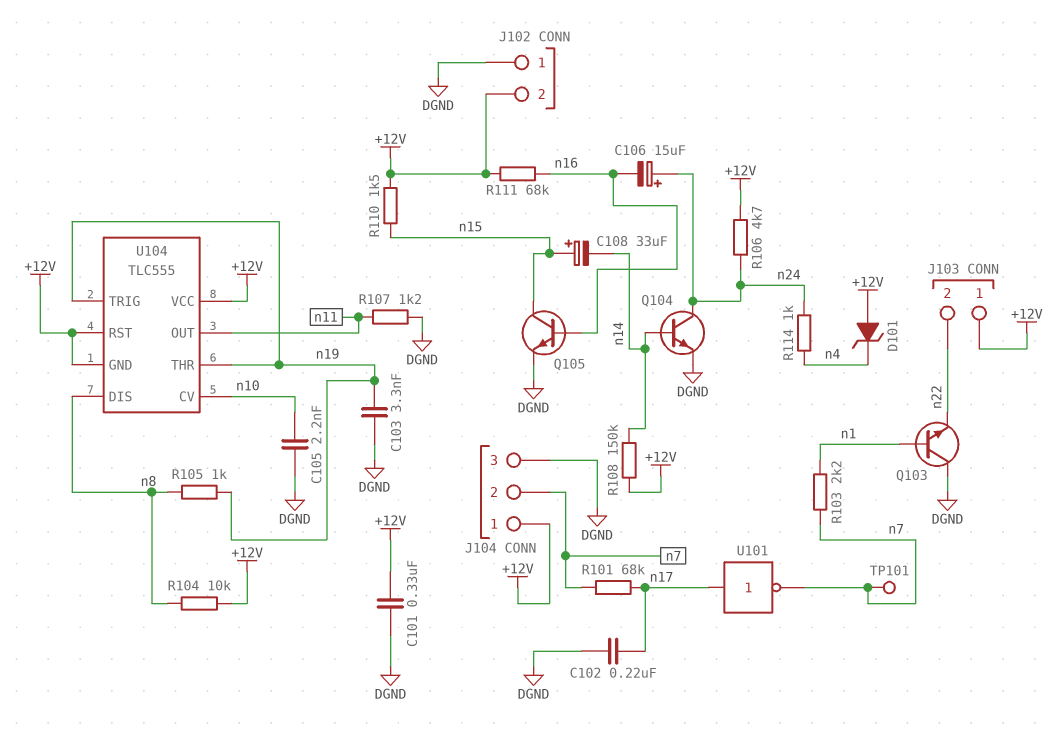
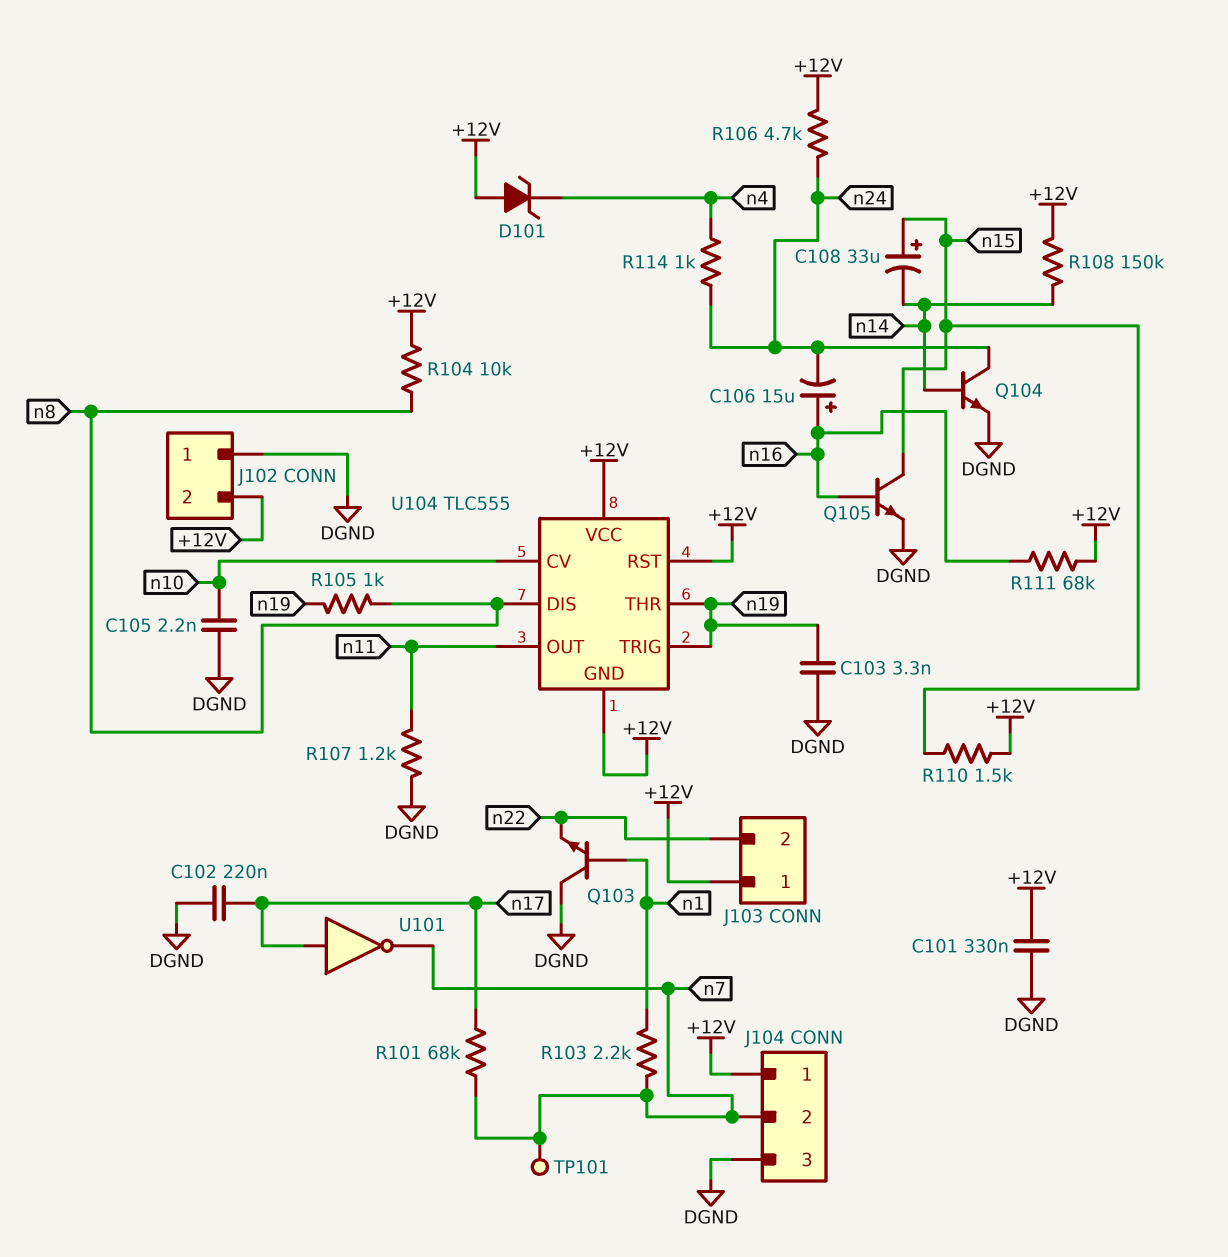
C106: 15uF (plus n24, minus n16) -> 15uF (plus n16, minus n24)

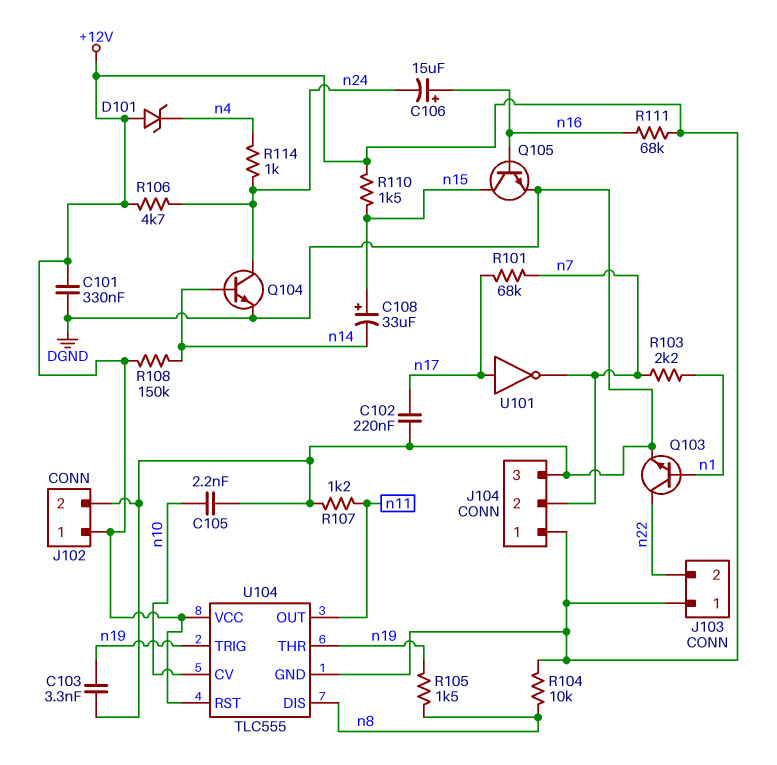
J102 pin 1: DGND -> +12V
J102 pin 2: +12V -> DGND
Q103: NPN (B n1, C DGND, E n22) -> NPN (B n1, C n22, E DGND)
R105: 1k (n8, n19) -> 1.5k (n8, n19)
TP101: test point (n7) -> none

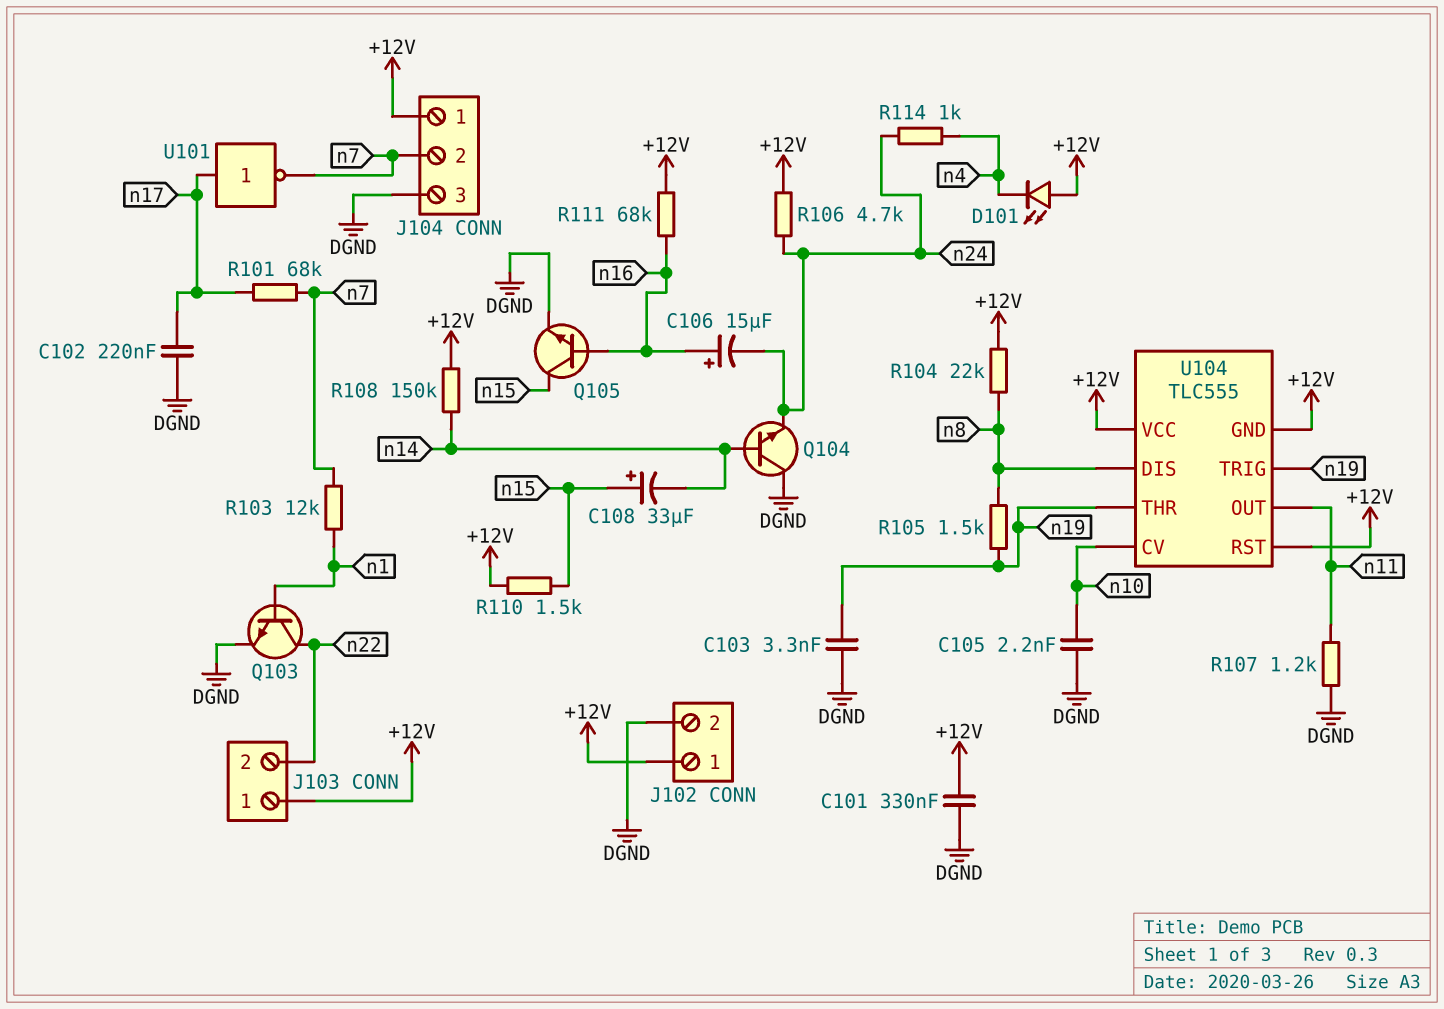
D101: zener (A +12V, K n4) -> LED (A +12V, K n4)
Q104: NPN (B n14, C n24, E DGND) -> NPN (B n14, C DGND, E n24)
R103: 2.2k (n1, n7) -> 12k (n1, n7)
R104: 10k (+12V, n8) -> 22k (+12V, n8)

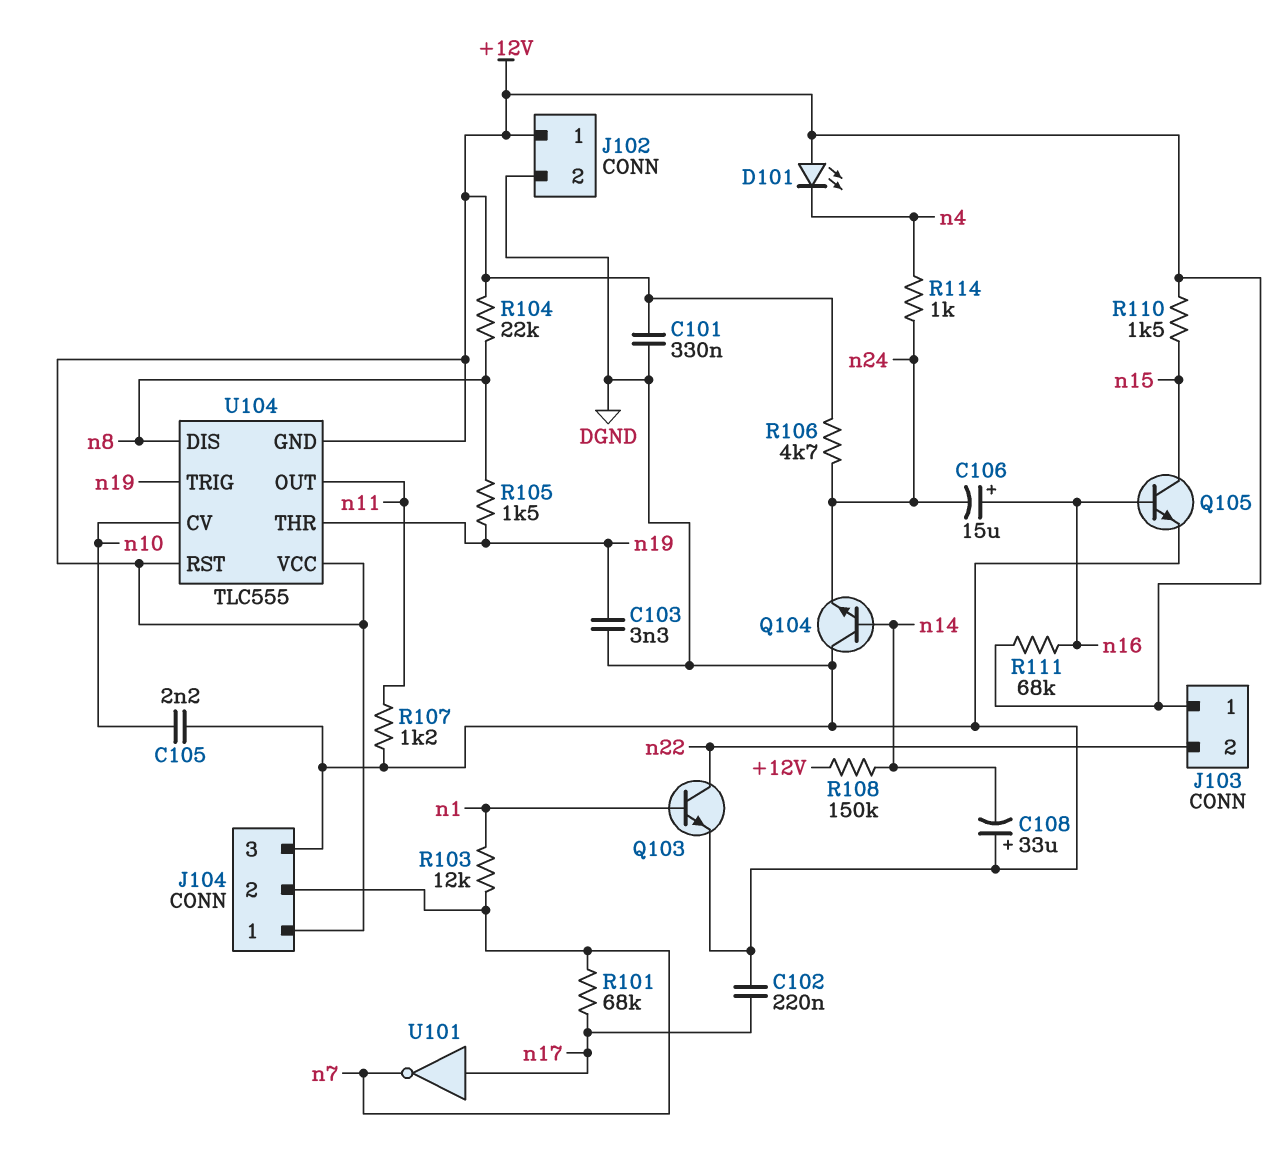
C108: 33uF (plus n15, minus n14) -> 33uF (plus DGND, minus n14)

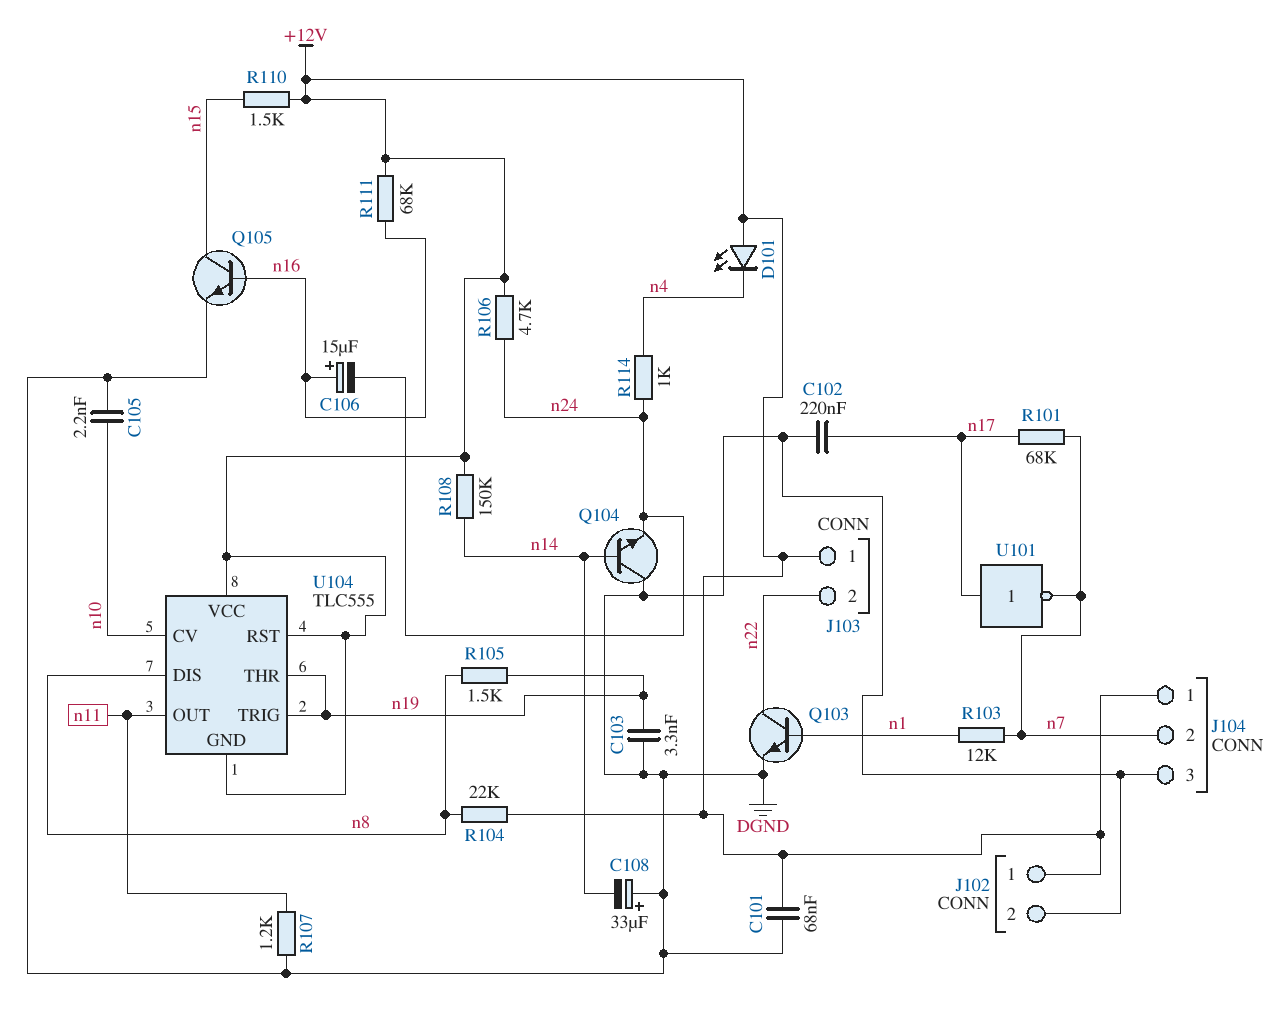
C101: 330nF (+12V, DGND) -> 68nF (+12V, DGND)

